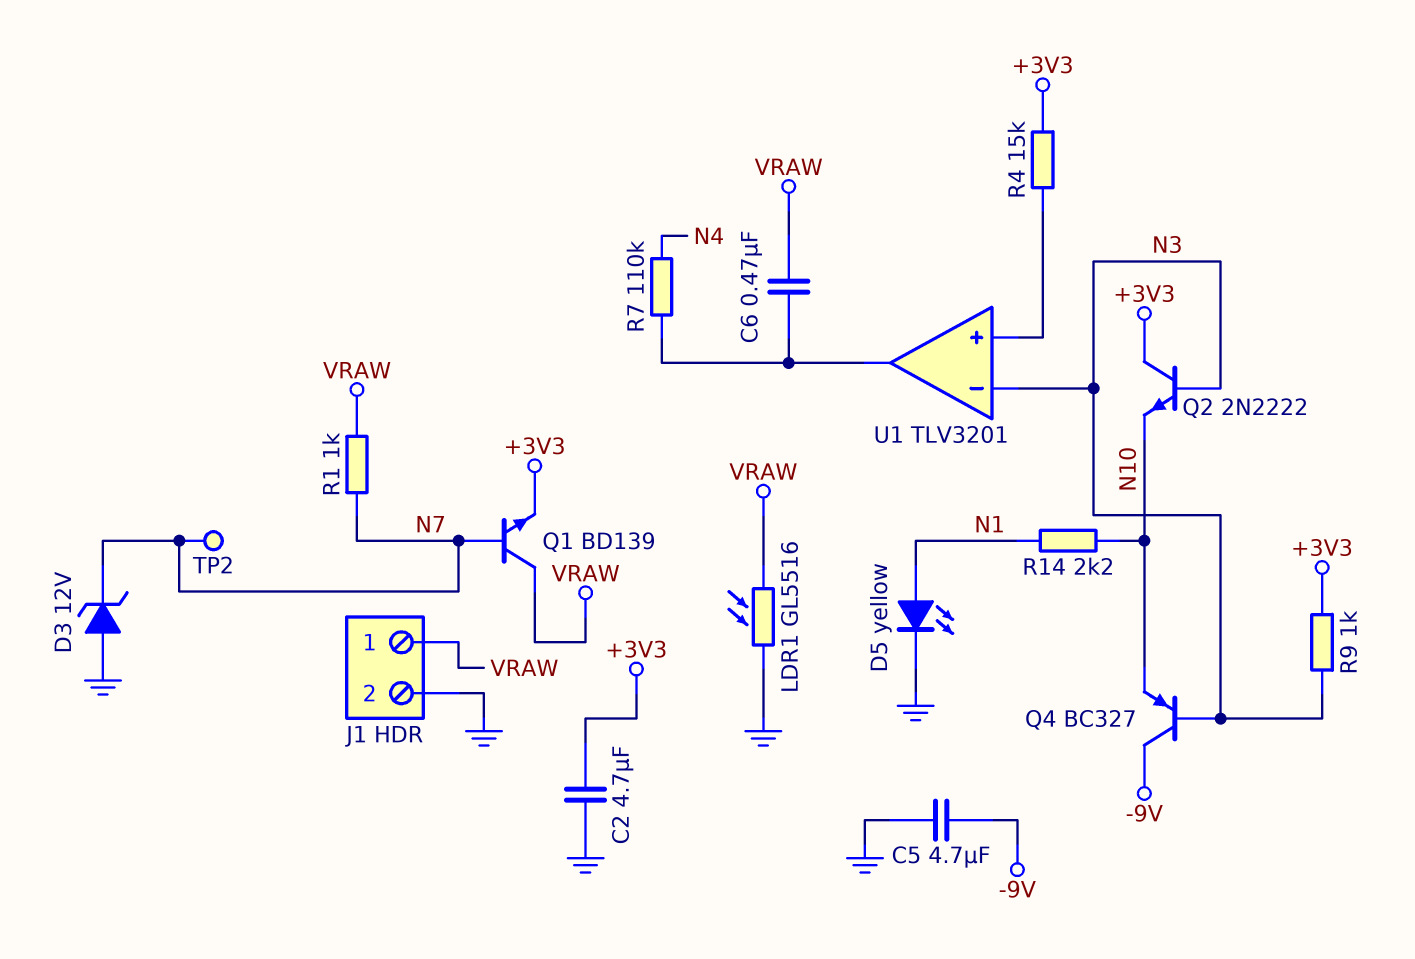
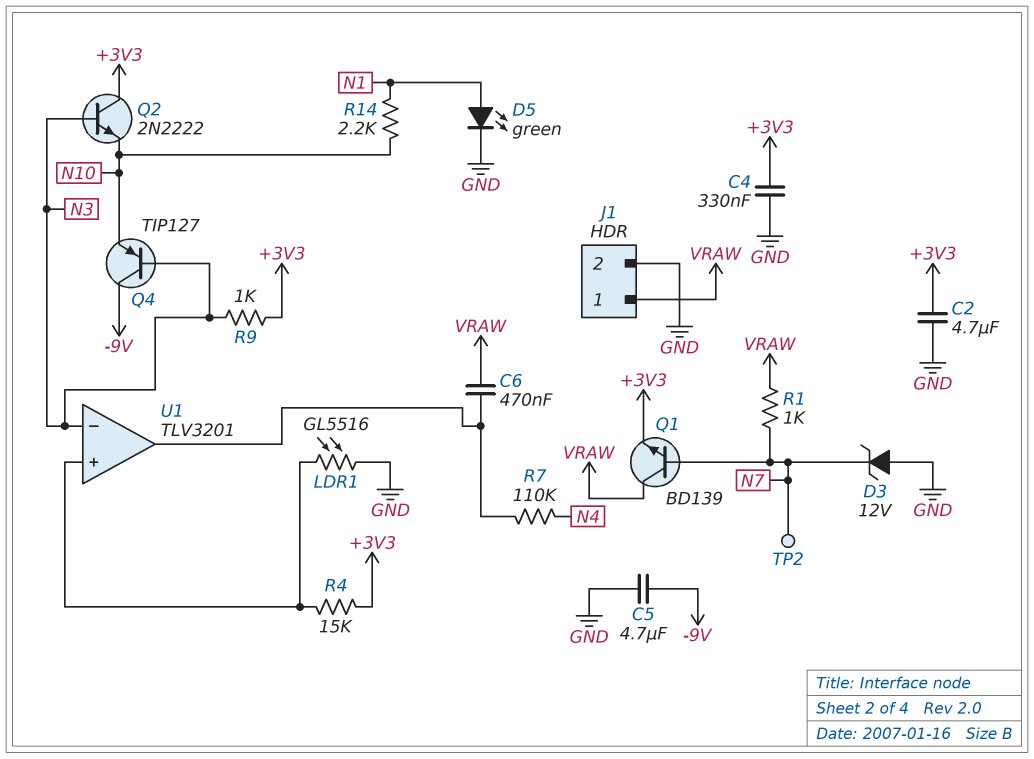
C4: none -> 330nF (+3V3, GND)
D5: LED yellow (A N1, K GND) -> LED green (A N1, K GND)
LDR1: GL5516 (GND, VRAW) -> GL5516 (GND, U1/in+)
Q4: PNP BC327 (B N3, C -9V, E N10) -> PNP TIP127 (B N3, C -9V, E N10)

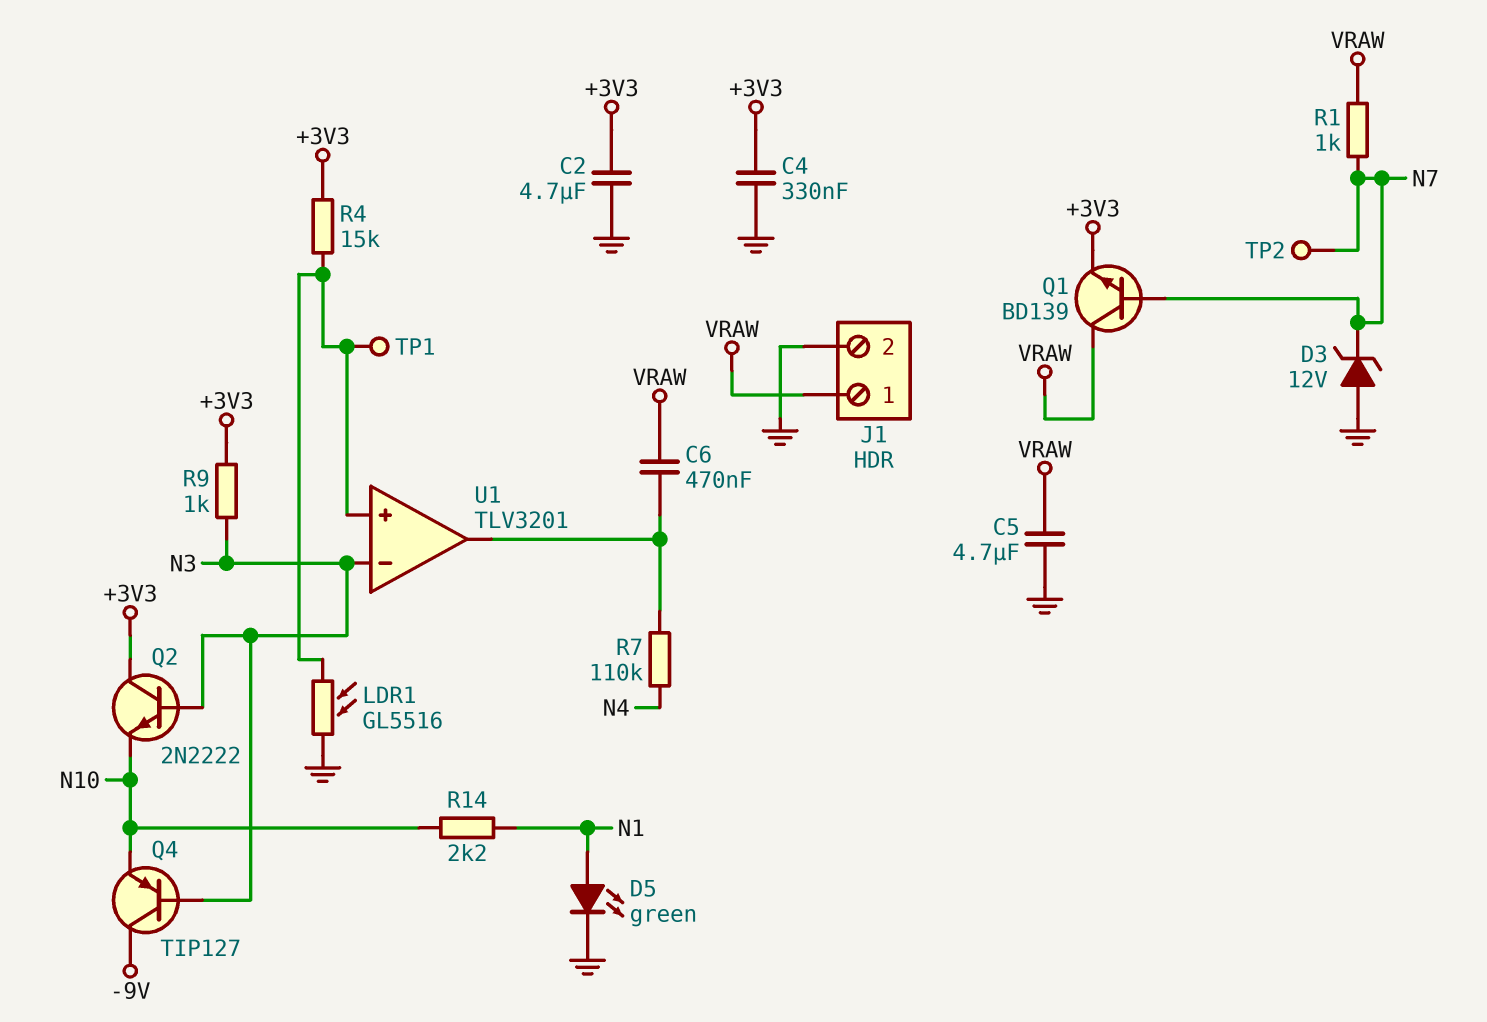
C5: 4.7uF (-9V, GND) -> 4.7uF (GND, VRAW)
TP1: none -> test point (U1/in+)

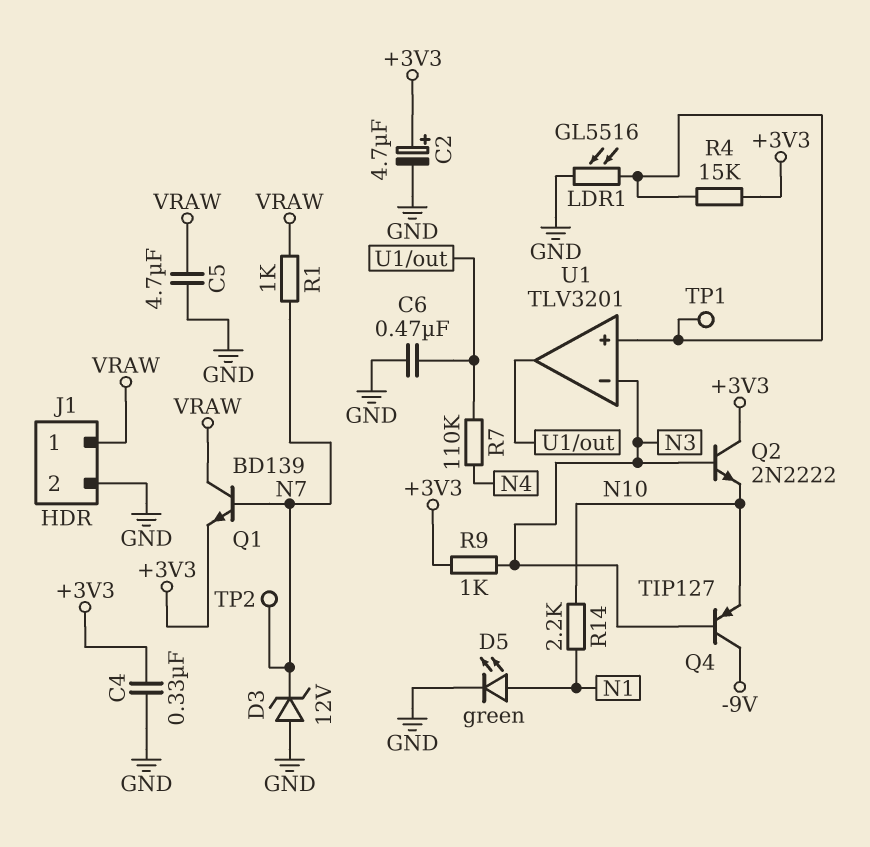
C2: 4.7uF (+3V3, GND) -> 4.7uF (plus +3V3, minus GND)
C6: 470nF (U1/out, VRAW) -> 470nF (GND, U1/out)

